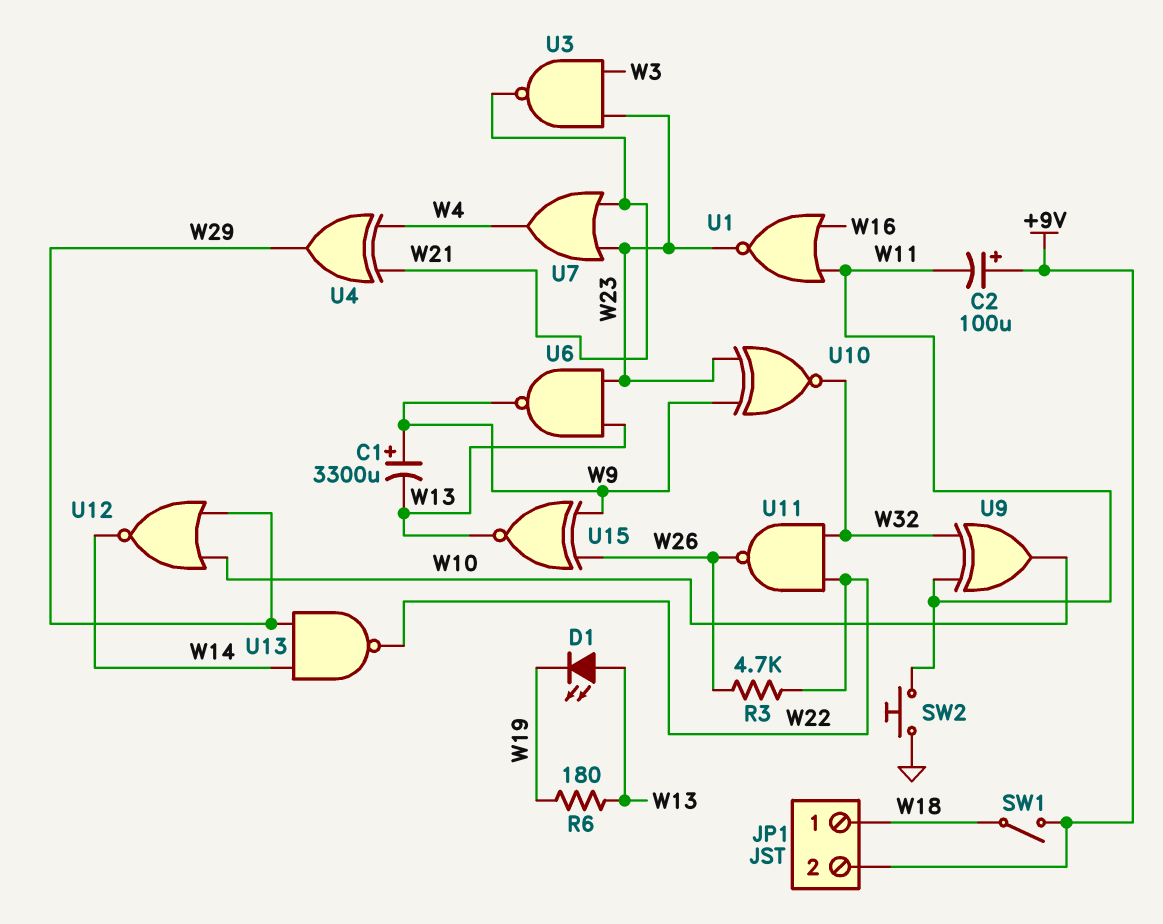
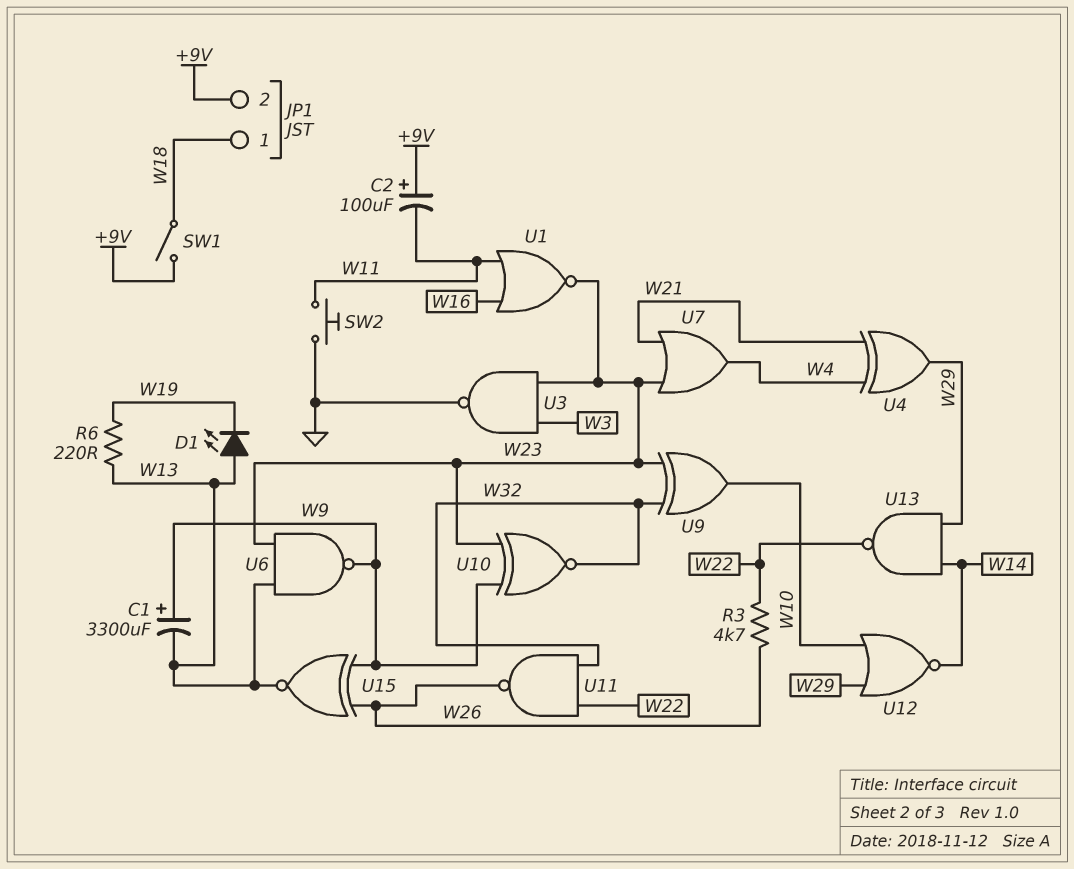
R6: 180 (W13, W19) -> 220 (W13, W19)
U3: NAND (in W3, in W23, out W21) -> NAND (in W3, in W23, out GND)
U9: XOR (in W11, in W32, out W10) -> XOR (in W23, in W32, out W10)

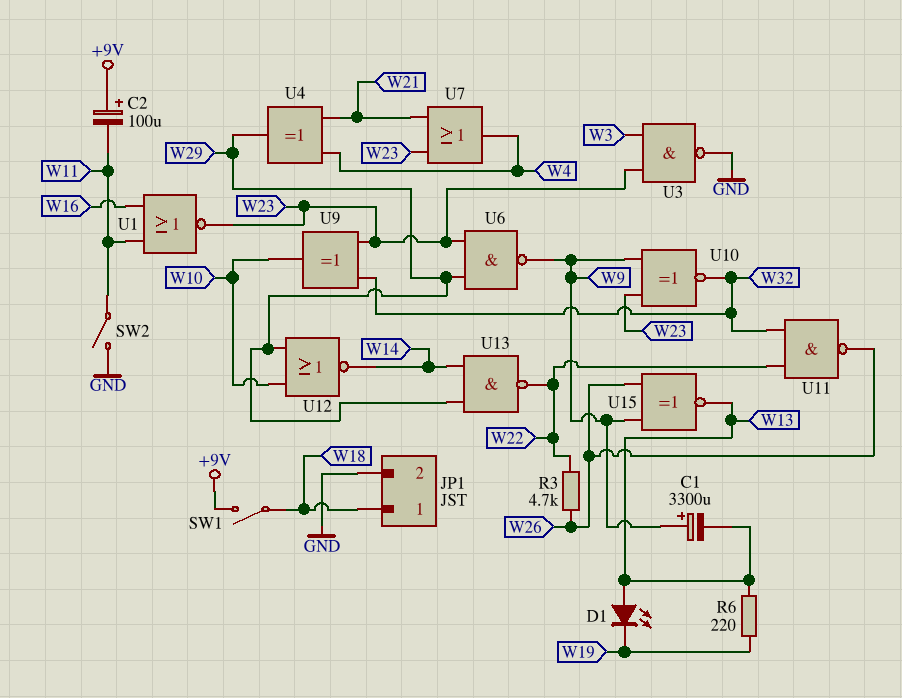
JP1 pin 2: +9V -> GND
SW2: button (GND, W11) -> switch (GND, W11)
U6: NAND (in W13, in W23, out W9) -> NAND (in W23, in W29, out W9)

